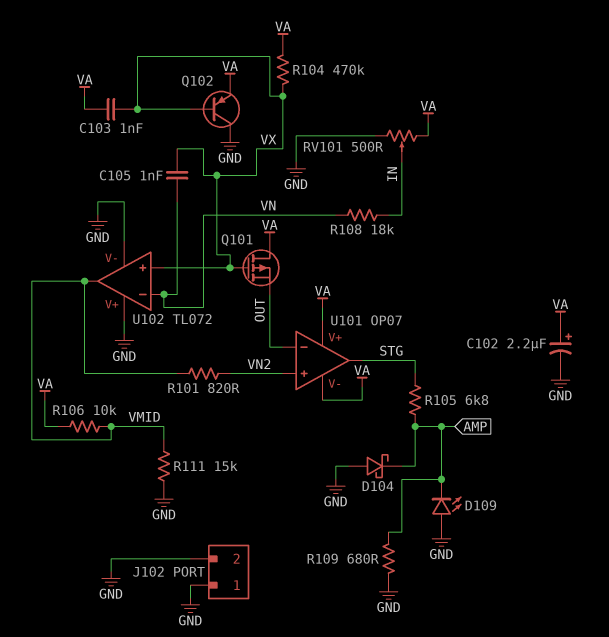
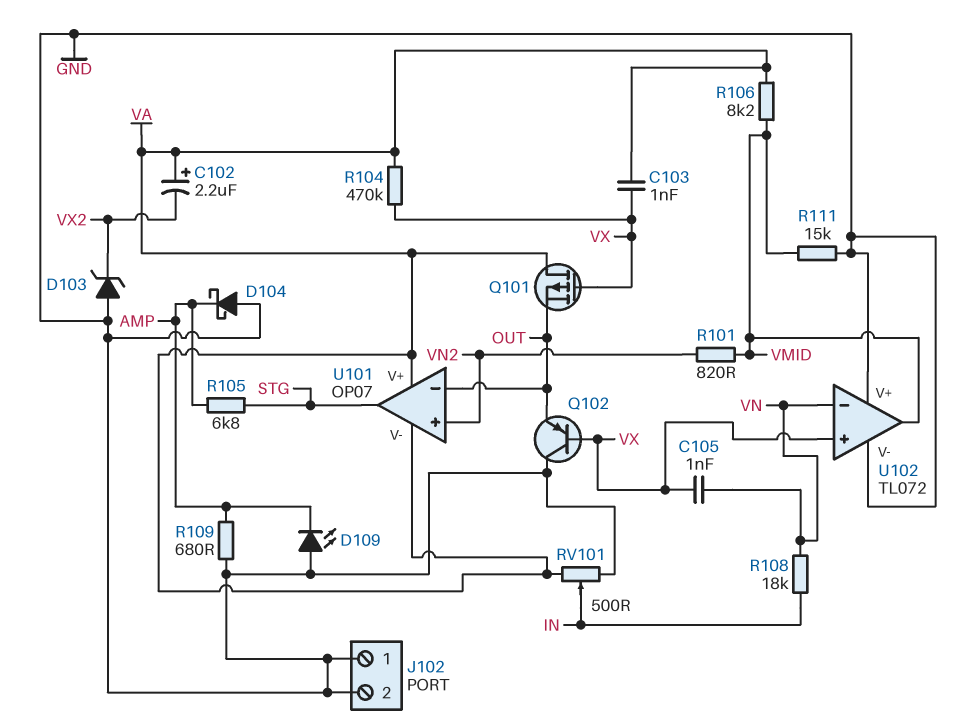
C102: 2.2uF (plus VA, minus GND) -> 2.2uF (plus VA, minus VX2)
D103: none -> zener (A GND, K VX2)
Q102: PNP (B VX, C GND, E VA) -> PNP (B VX, C GND, E OUT)
R106: 10k (VA, VMID) -> 8.2k (VA, VMID)

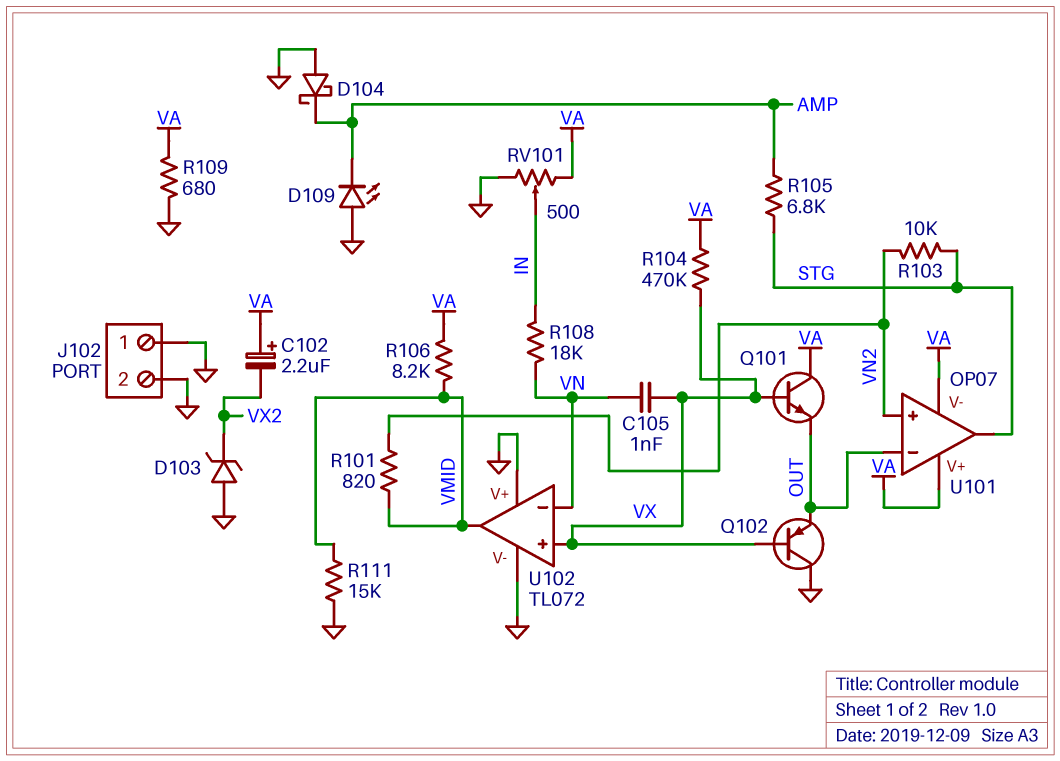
C103: 1nF (VA, VX) -> none
Q101: PMOS (G VX, D VA, S OUT) -> NPN (B VX, C VA, E OUT)
R103: none -> 10k (STG, VN2)
R109: 680 (AMP, GND) -> 680 (GND, VA)

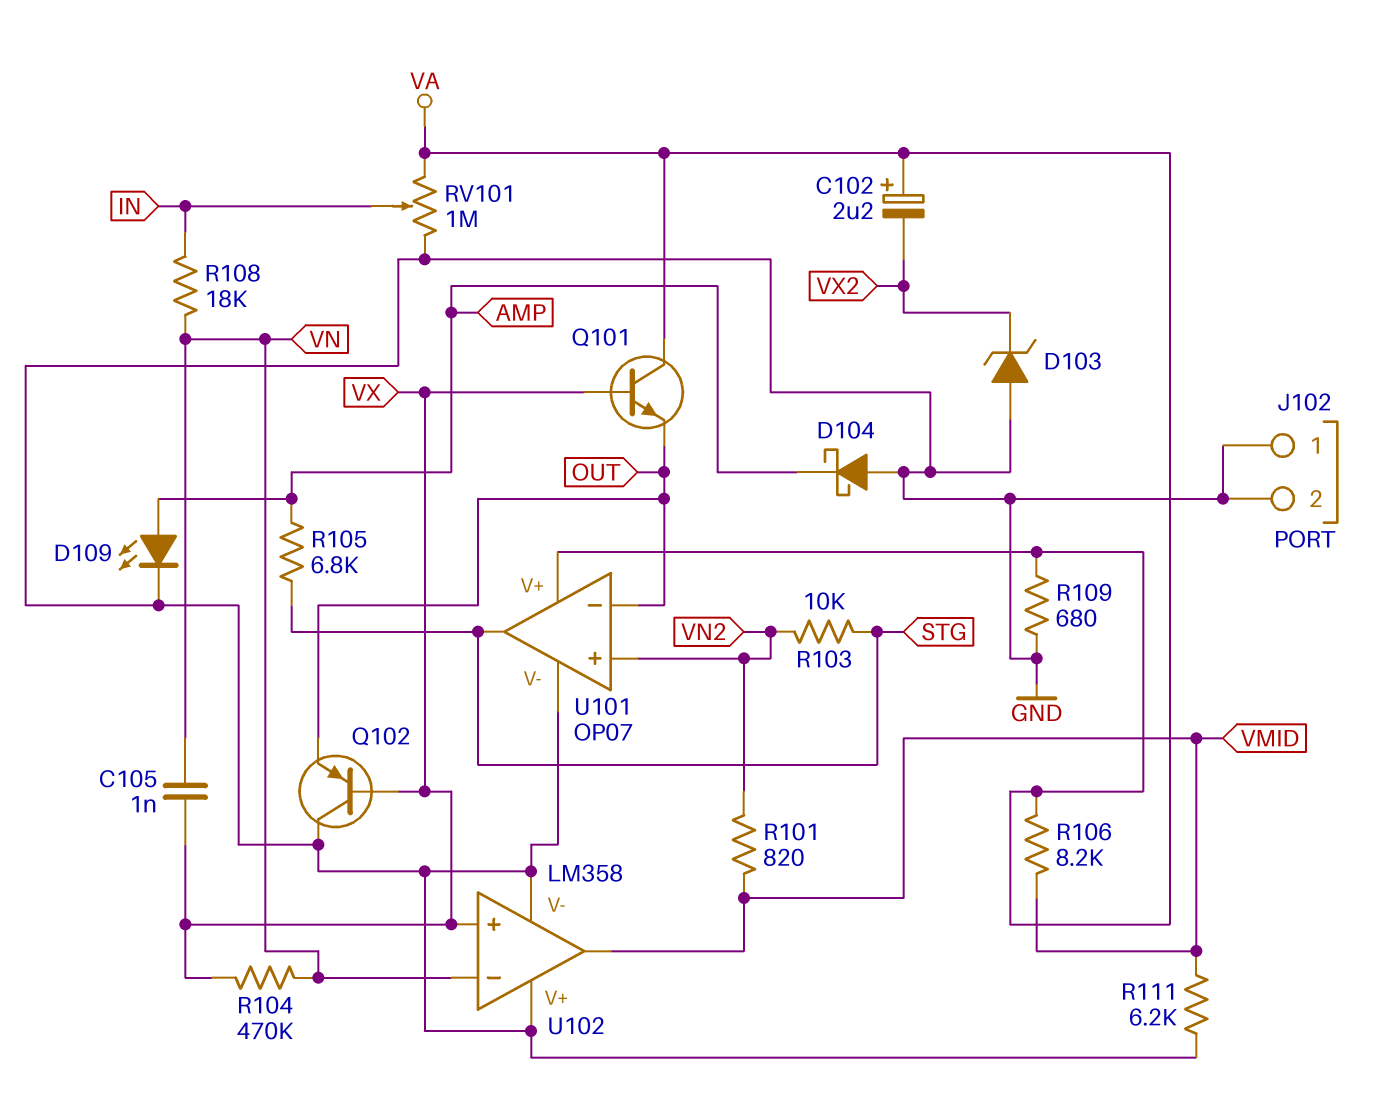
D109: LED (A GND, K AMP) -> LED (A AMP, K GND)
R104: 470k (VA, VX) -> 470k (VN, VX)
R111: 15k (GND, VMID) -> 6.2k (GND, VMID)
RV101: 500 (GND, VA, wiper IN) -> 1M (GND, VA, wiper IN)
U101 pin V-: VA -> GND
U102: TL072 -> LM358

